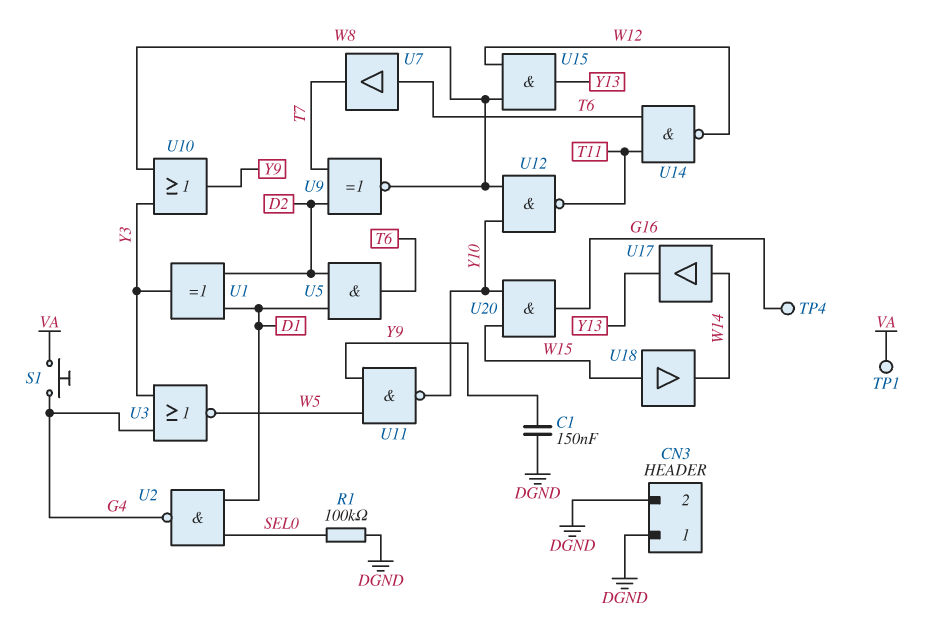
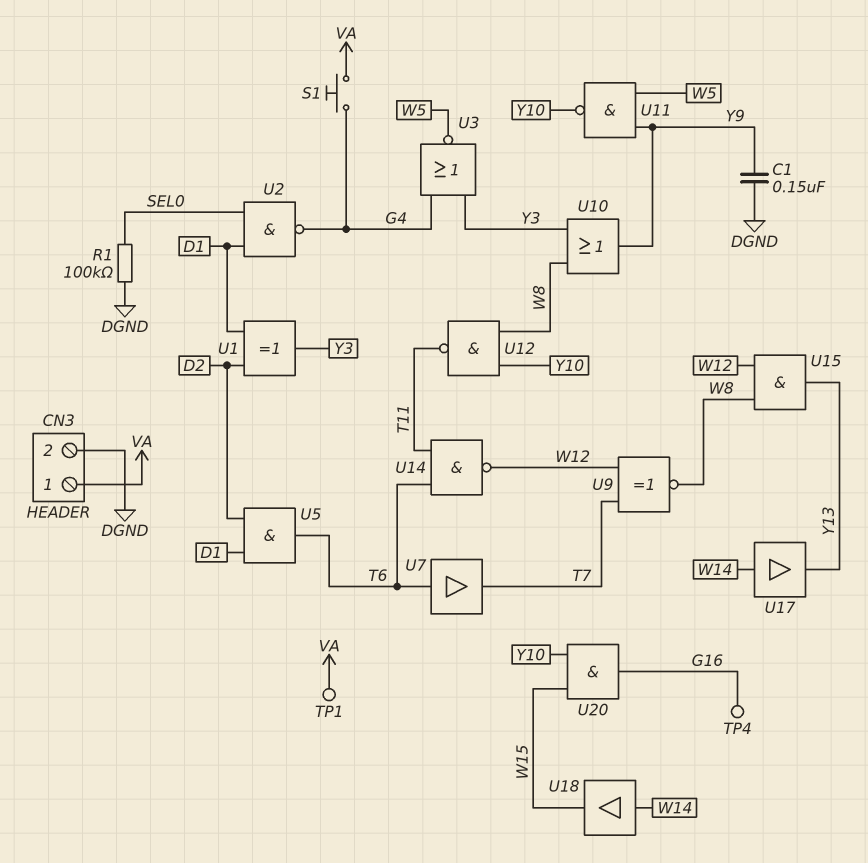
CN3 pin 1: DGND -> VA
U9: XNOR (in D2, in T7, out W8) -> XNOR (in T7, in W12, out W8)
U18: buffer (in W15, out W14) -> buffer (in W14, out W15)

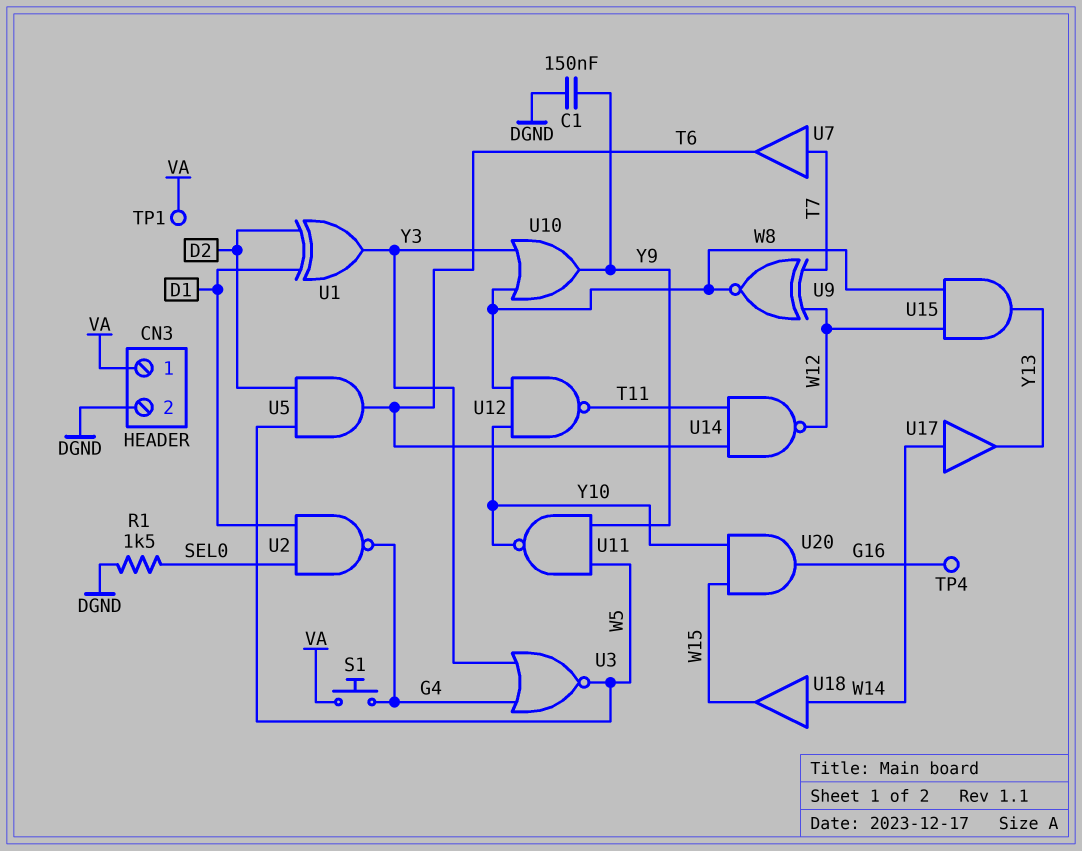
R1: 100k (DGND, SEL0) -> 1.5k (DGND, SEL0)
U5: AND (in D1, in D2, out T6) -> AND (in D2, in W5, out T6)
U7: buffer (in T6, out T7) -> buffer (in T7, out T6)

